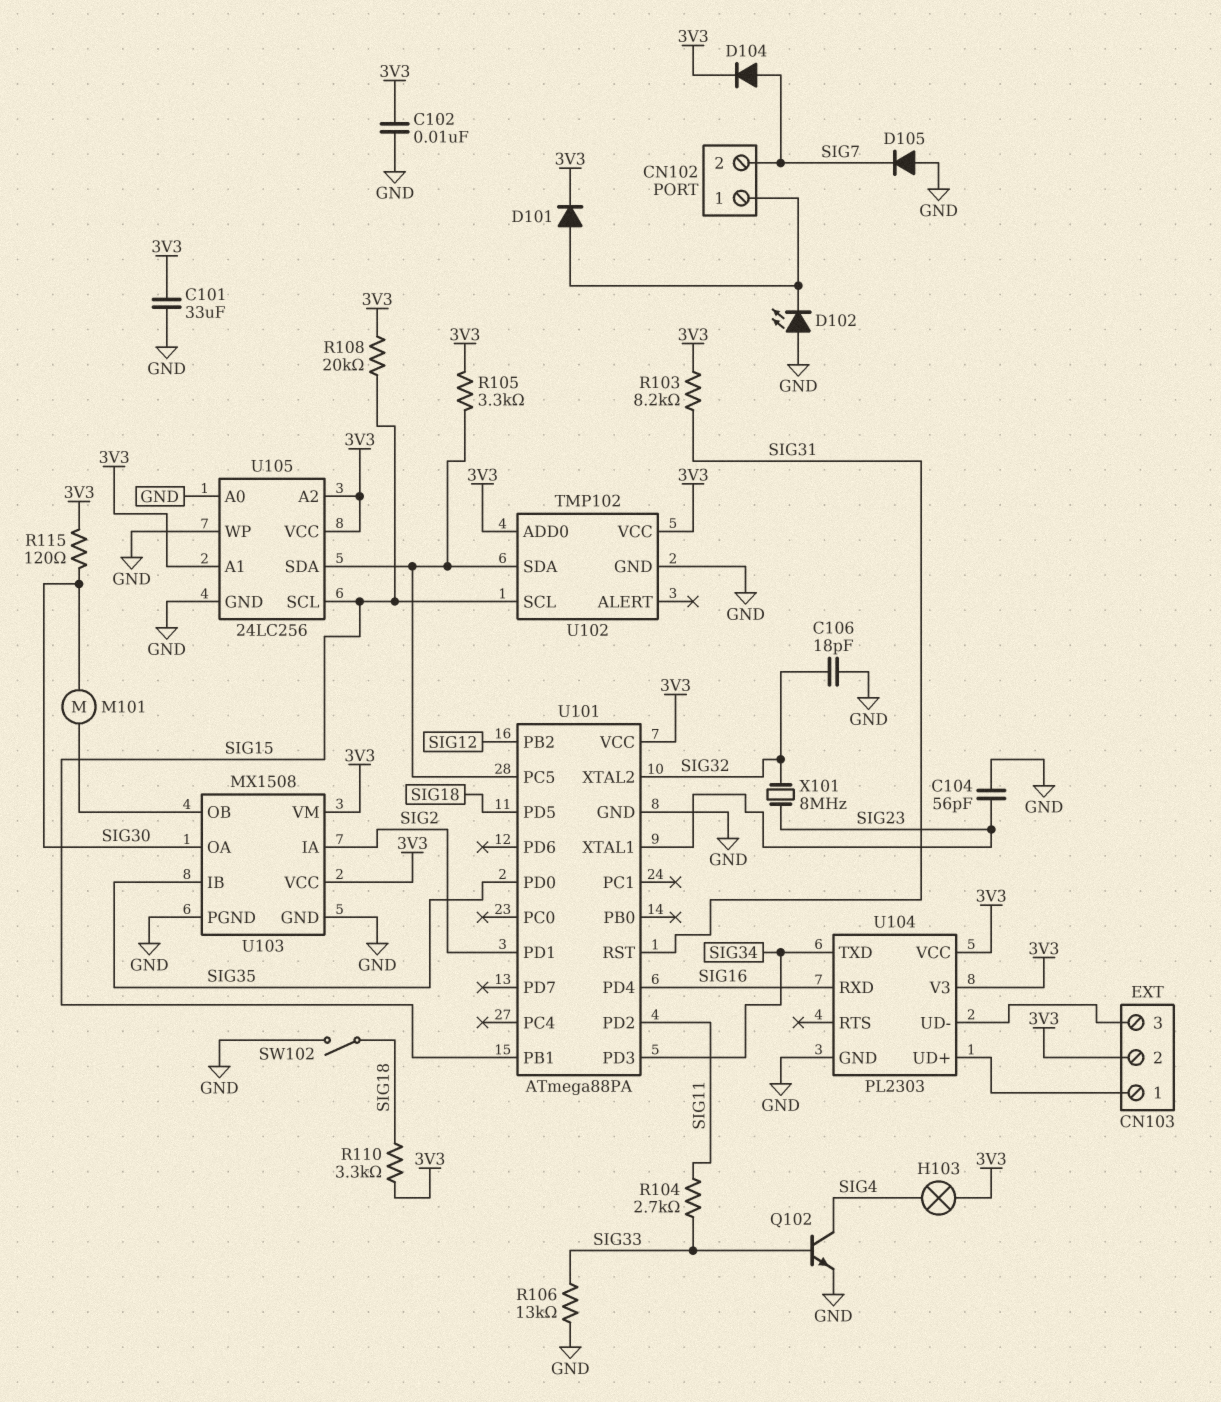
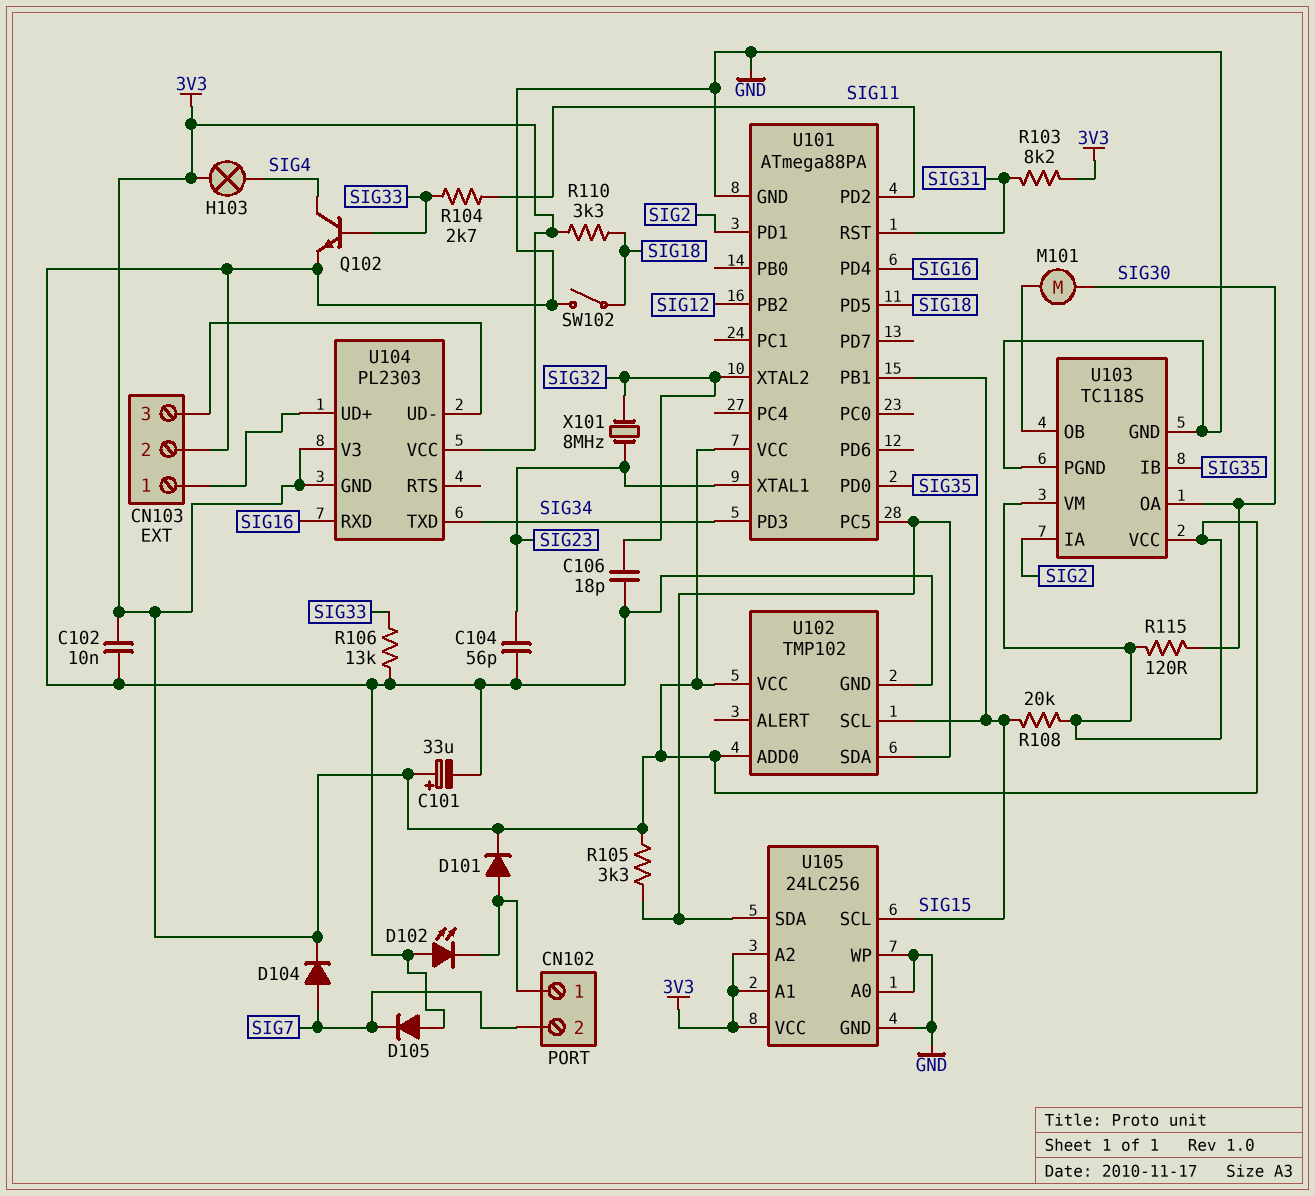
C101: 33uF (3V3, GND) -> 33uF (plus 3V3, minus GND)
CN103 pin 2: 3V3 -> GND
U103: MX1508 -> TC118S
U104 pin GND: GND -> 3V3

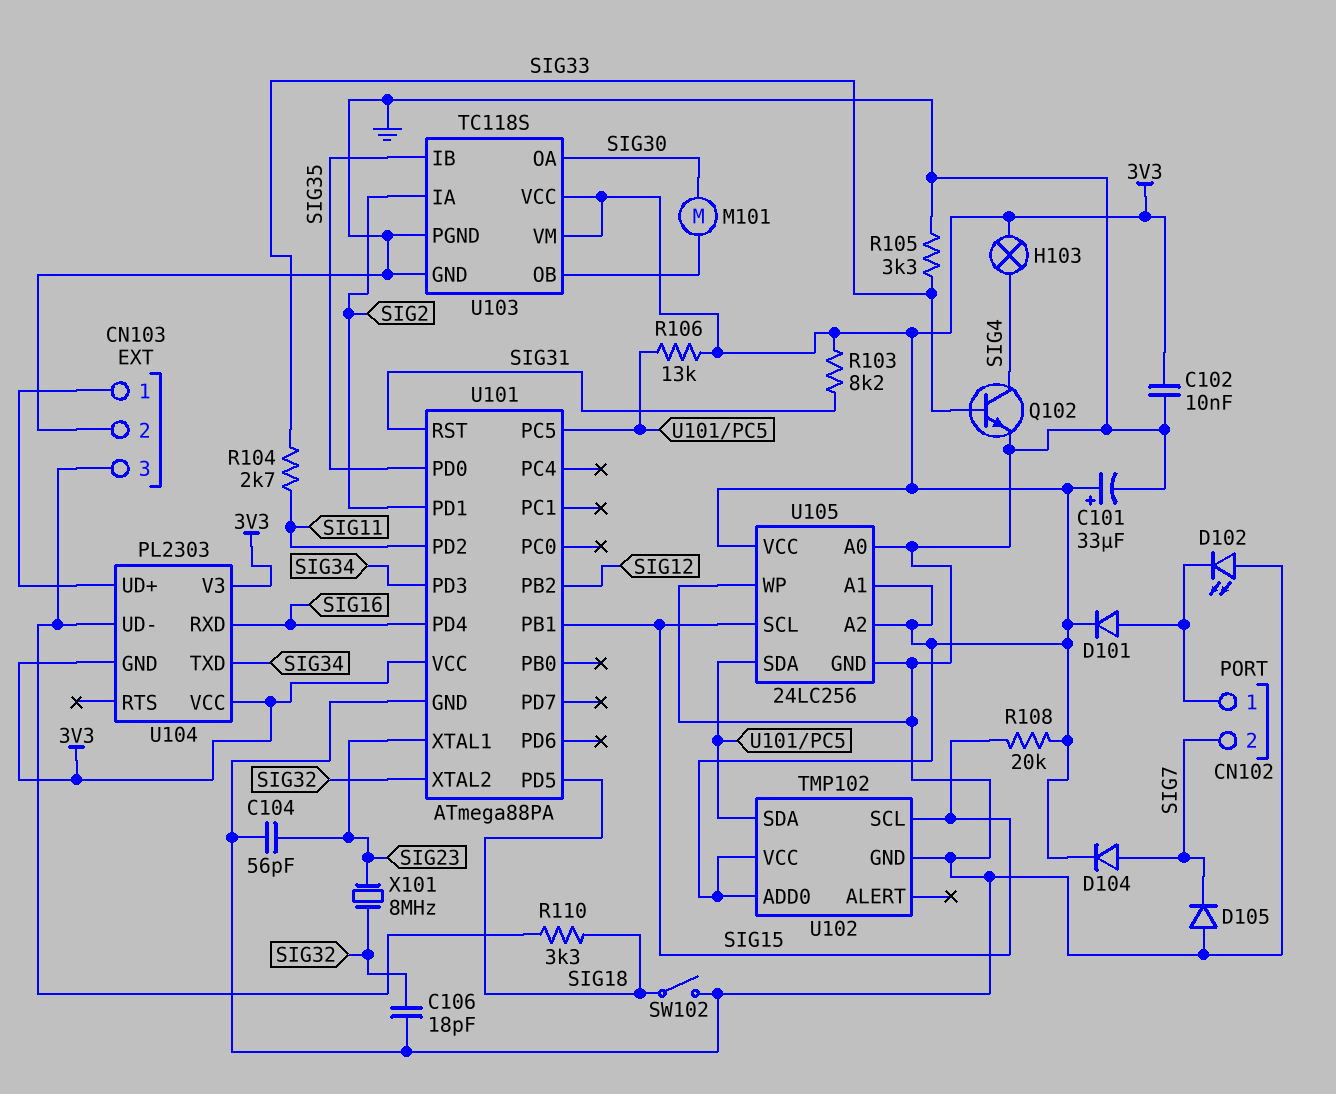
R105: 3.3k (3V3, U101/PC5) -> 3.3k (GND, SIG33)
R106: 13k (GND, SIG33) -> 13k (3V3, U101/PC5)
R110: 3.3k (3V3, SIG18) -> 3.3k (CN103/3, SIG18)
R115: 120 (3V3, SIG30) -> none

